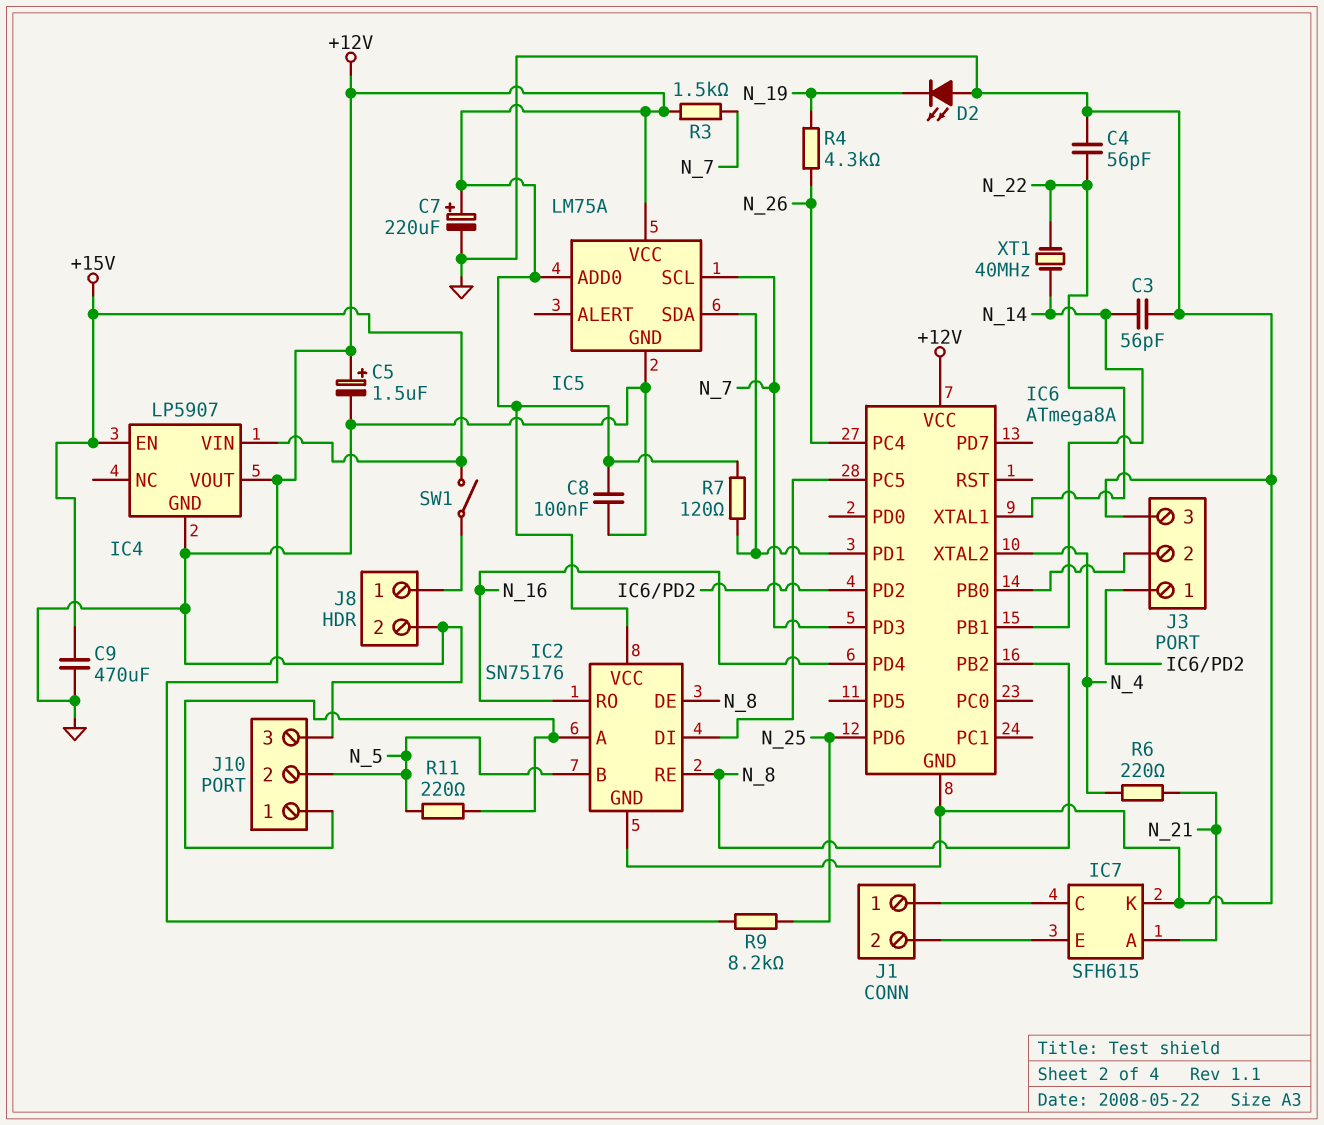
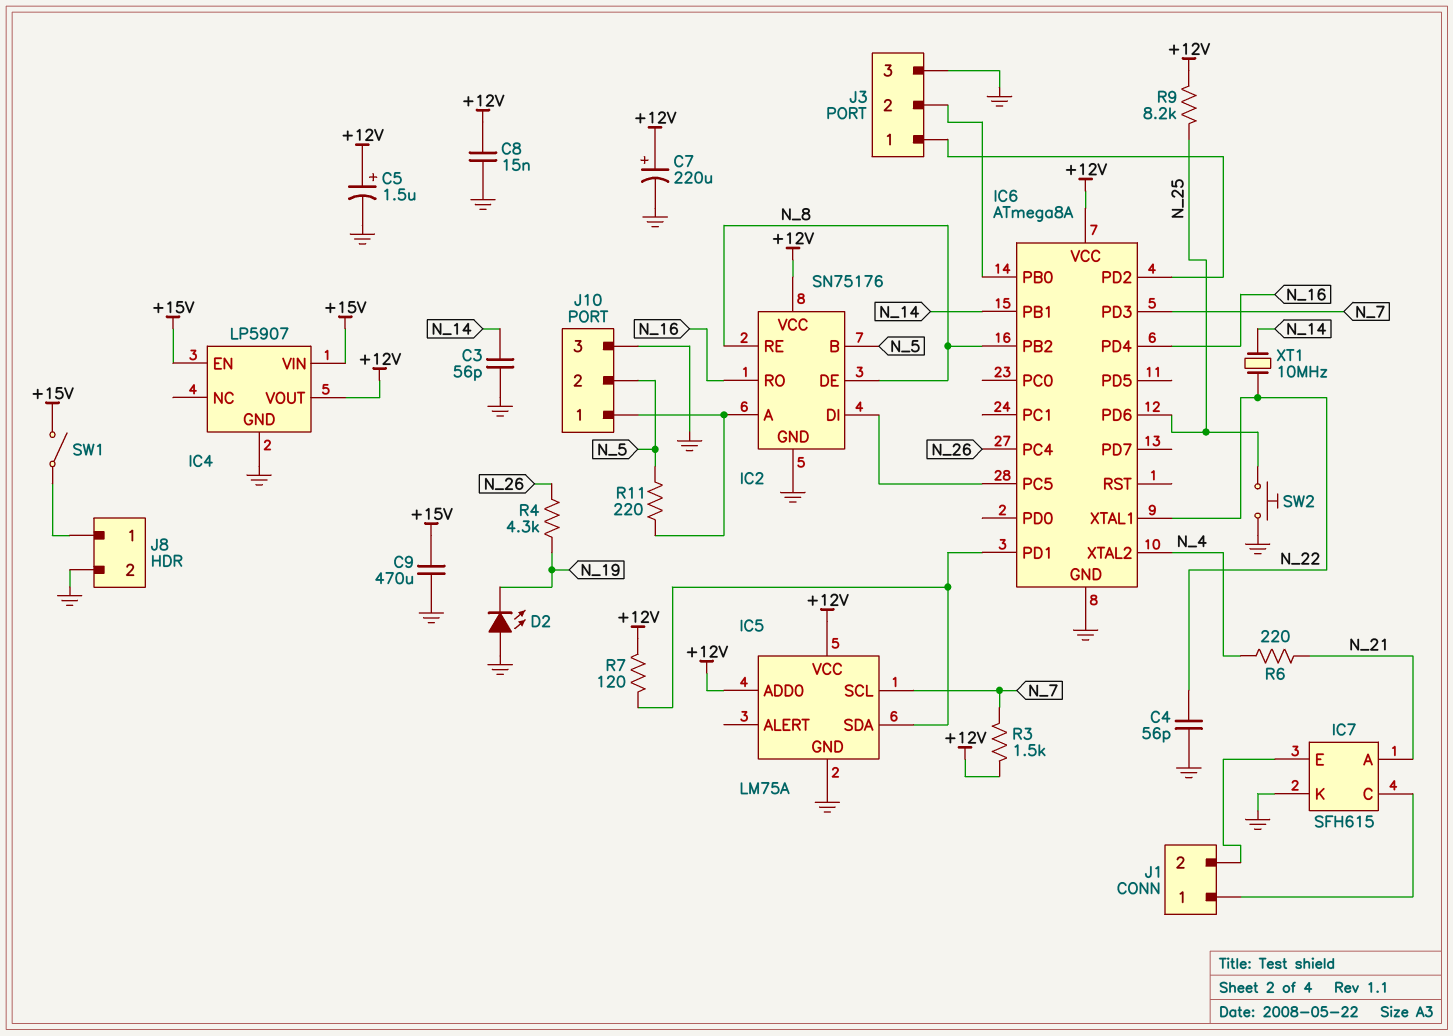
C8: 100nF (+12V, GND) -> 15nF (+12V, GND)
SW2: none -> button (GND, N_25)
XT1: 40MHz (N_14, N_22) -> 10MHz (N_14, N_22)

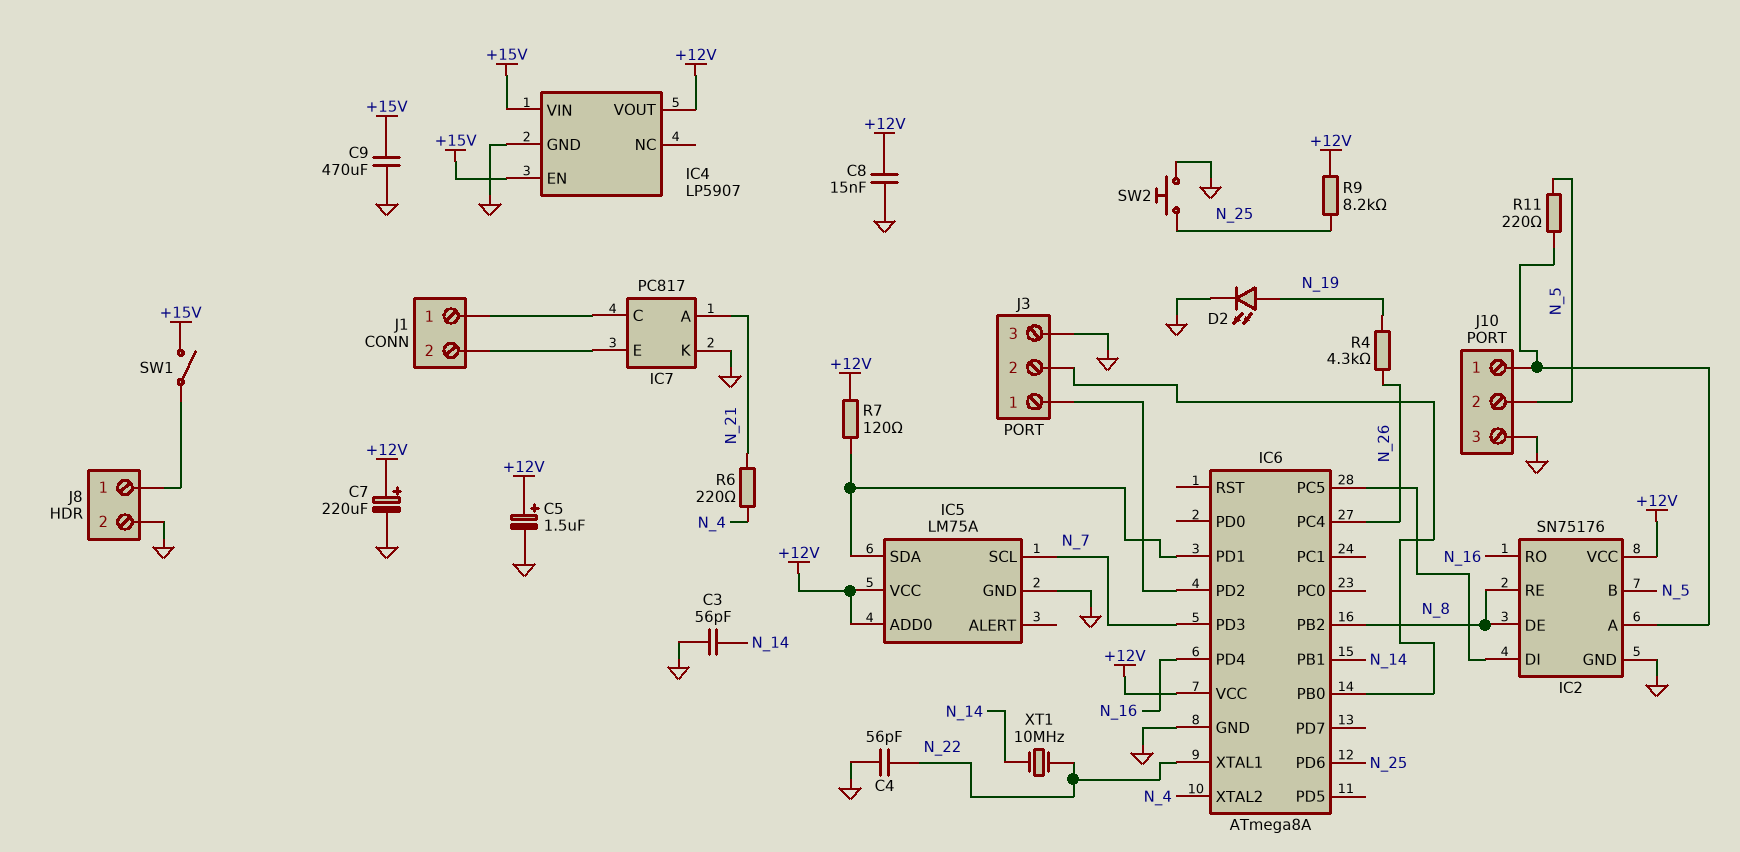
D2: LED (A GND, K N_19) -> LED (A N_19, K GND)
IC7: SFH615 -> PC817
R3: 1.5k (+12V, N_7) -> none

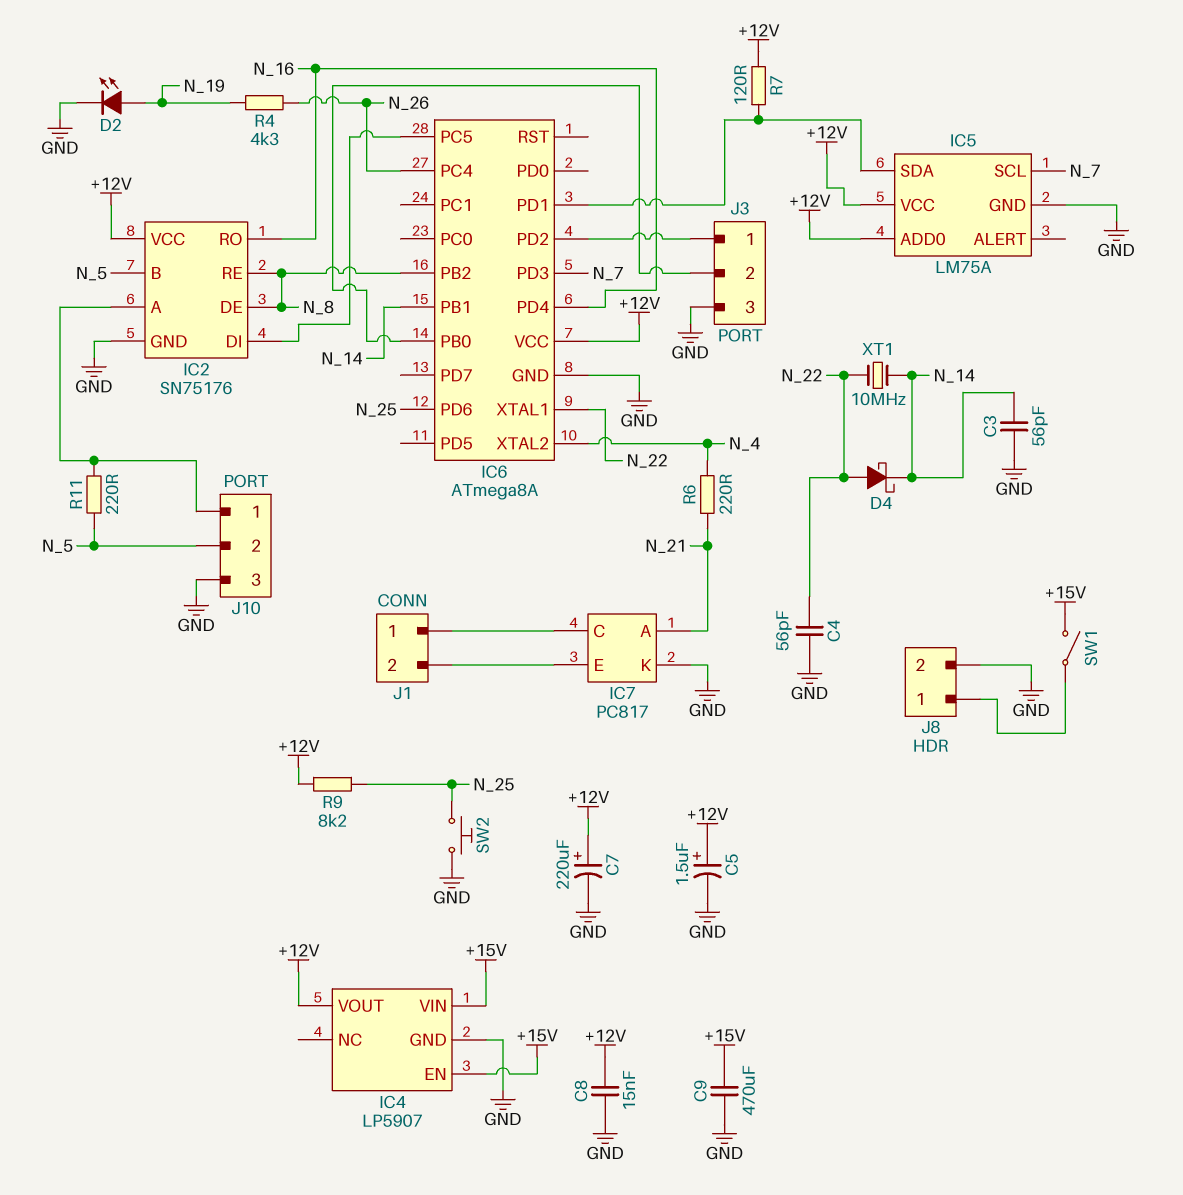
D4: none -> schottky (A N_22, K N_14)

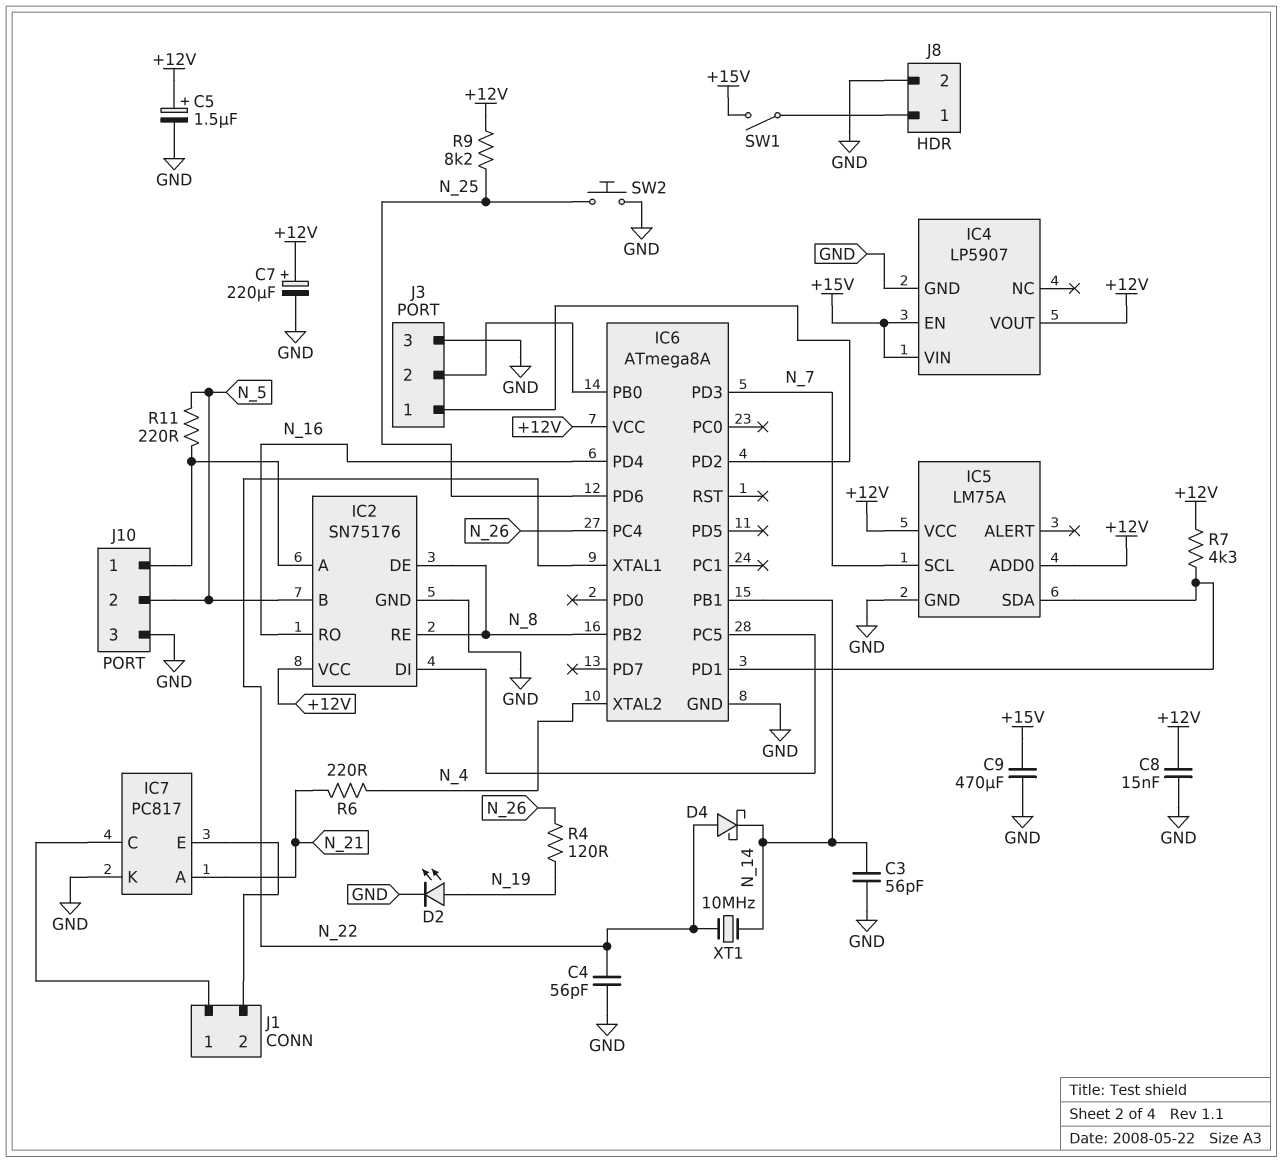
R4: 4.3k (N_19, N_26) -> 120 (N_19, N_26)
R7: 120 (+12V, IC5/SDA) -> 4.3k (+12V, IC5/SDA)

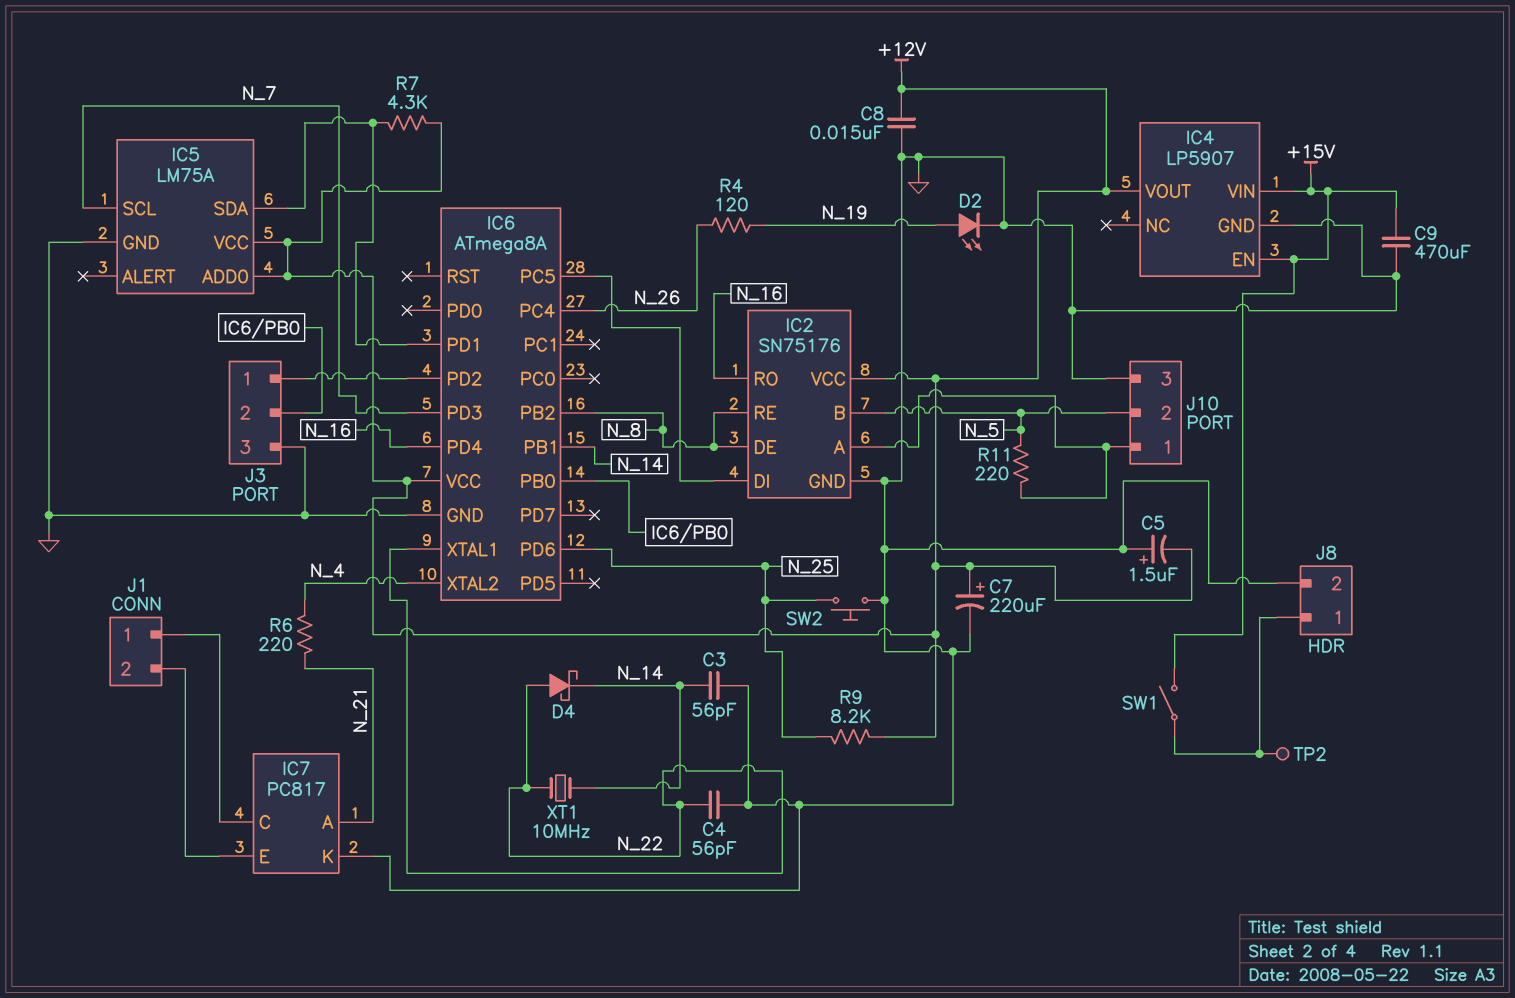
C5: 1.5uF (plus +12V, minus GND) -> 1.5uF (plus GND, minus +12V)
TP2: none -> test point (J8/1)

